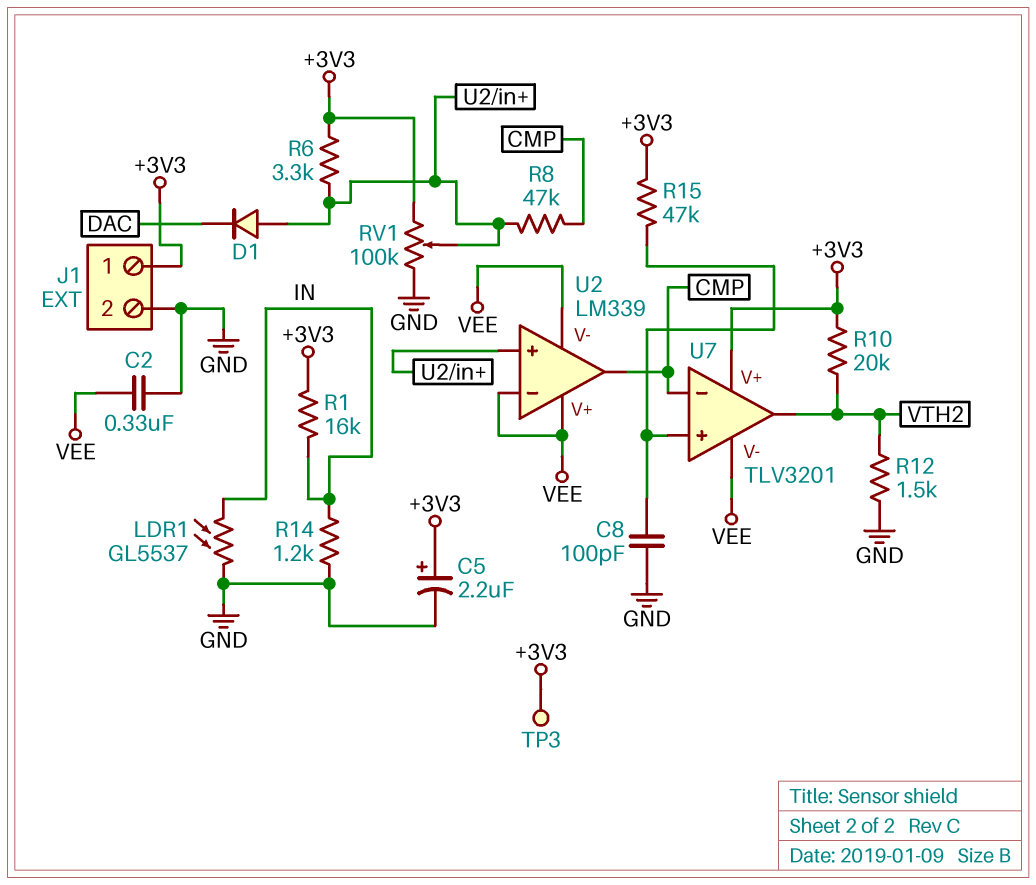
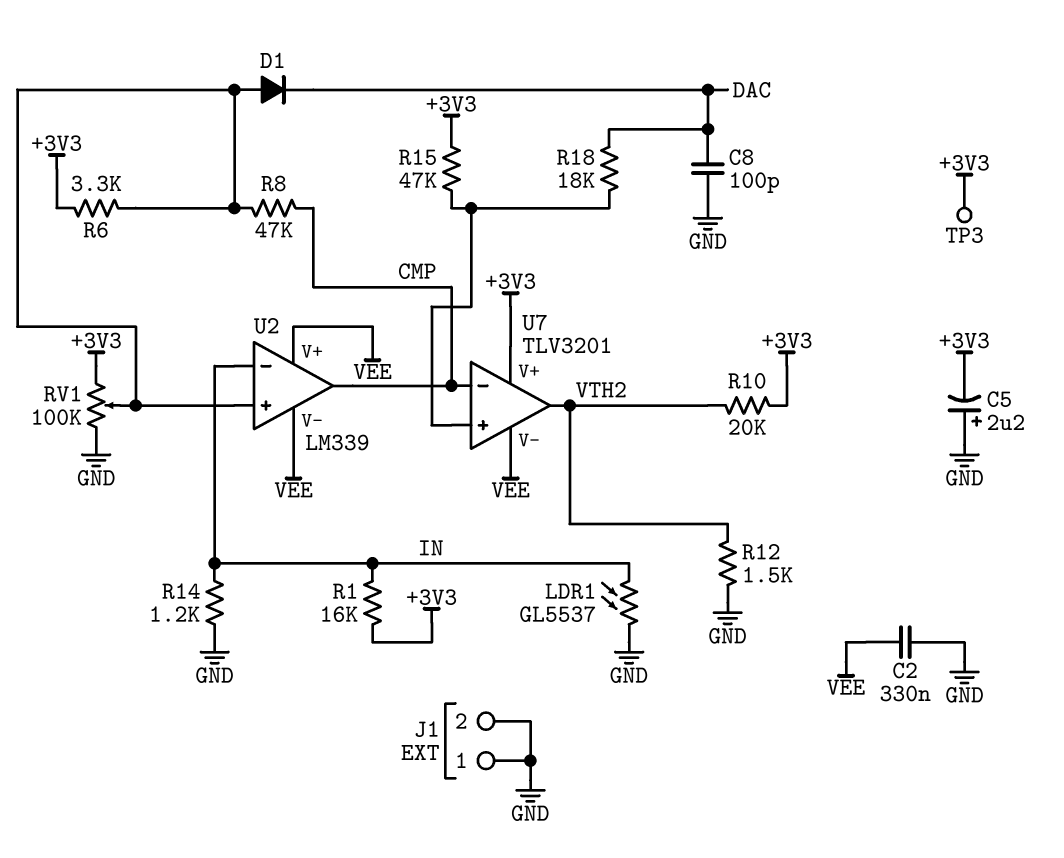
C5: 2.2uF (plus +3V3, minus GND) -> 2.2uF (plus GND, minus +3V3)
C8: 100pF (GND, U7/in+) -> 100pF (DAC, GND)
J1 pin 1: +3V3 -> GND
R18: none -> 18k (DAC, U7/in+)
U2 pin in-: VEE -> IN

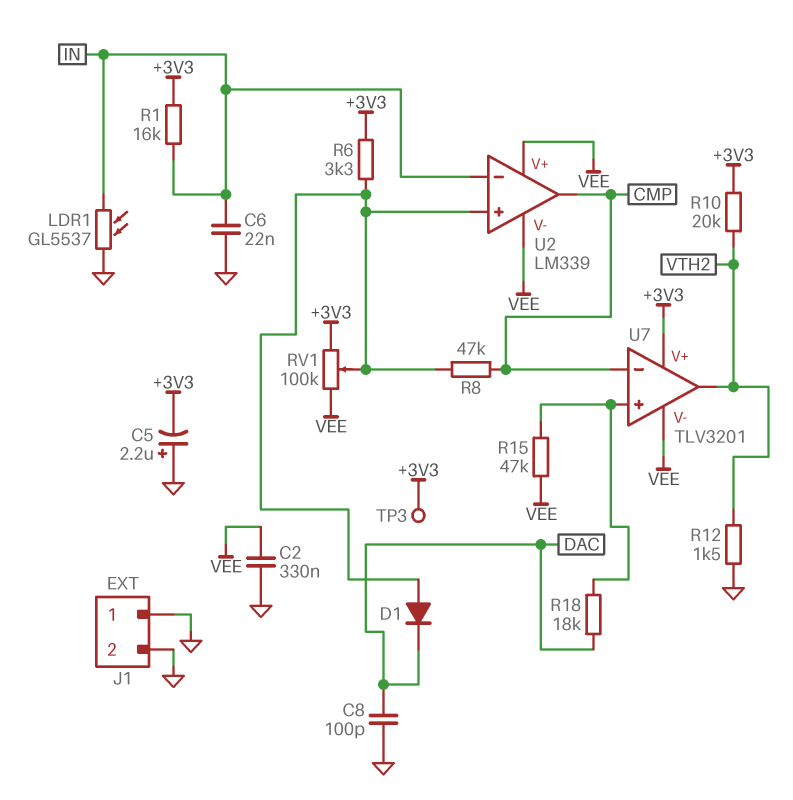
C6: none -> 22nF (GND, IN)
R14: 1.2k (GND, IN) -> none
R15: 47k (+3V3, U7/in+) -> 47k (U7/in+, VEE)
RV1: 100k (+3V3, GND, wiper U2/in+) -> 100k (+3V3, VEE, wiper U2/in+)

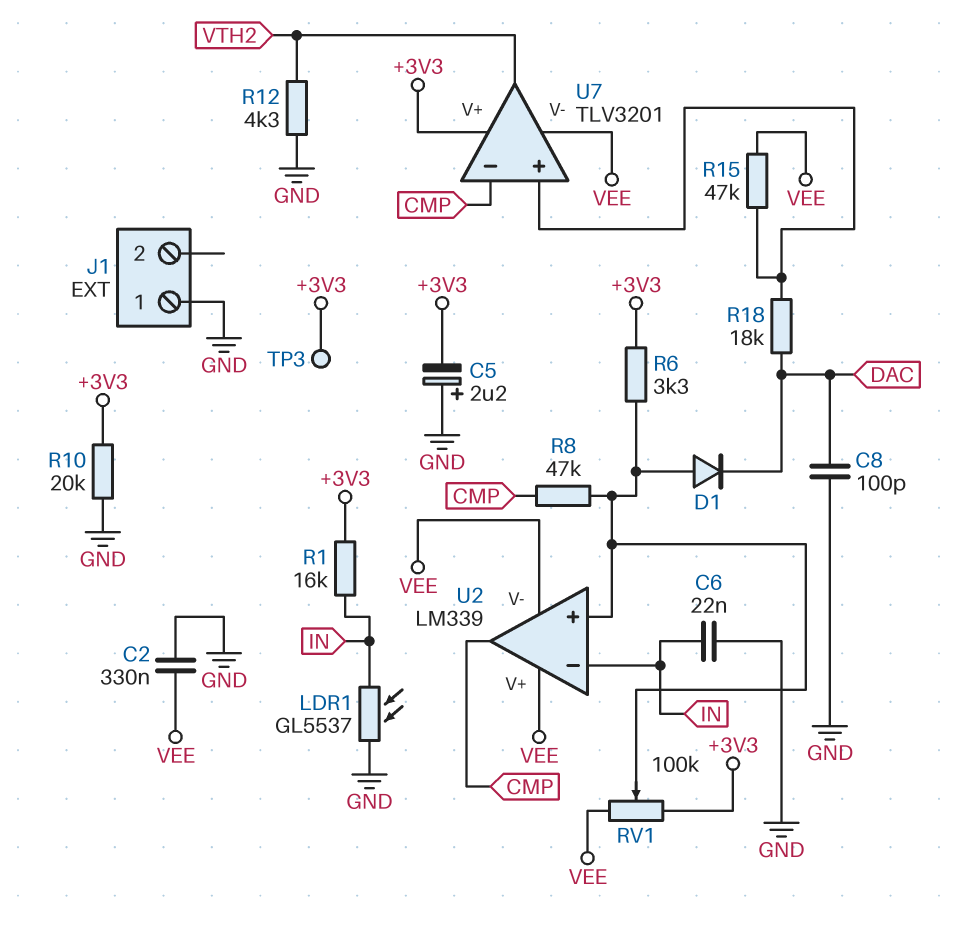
J1 pin 2: GND -> none
R10: 20k (+3V3, VTH2) -> 20k (+3V3, GND)
R12: 1.5k (GND, VTH2) -> 4.3k (GND, VTH2)

